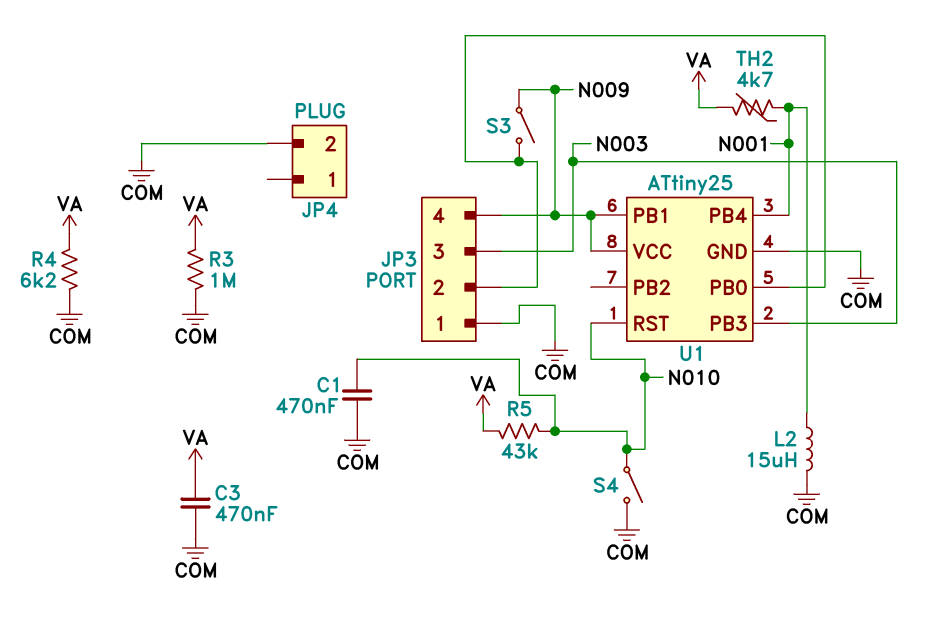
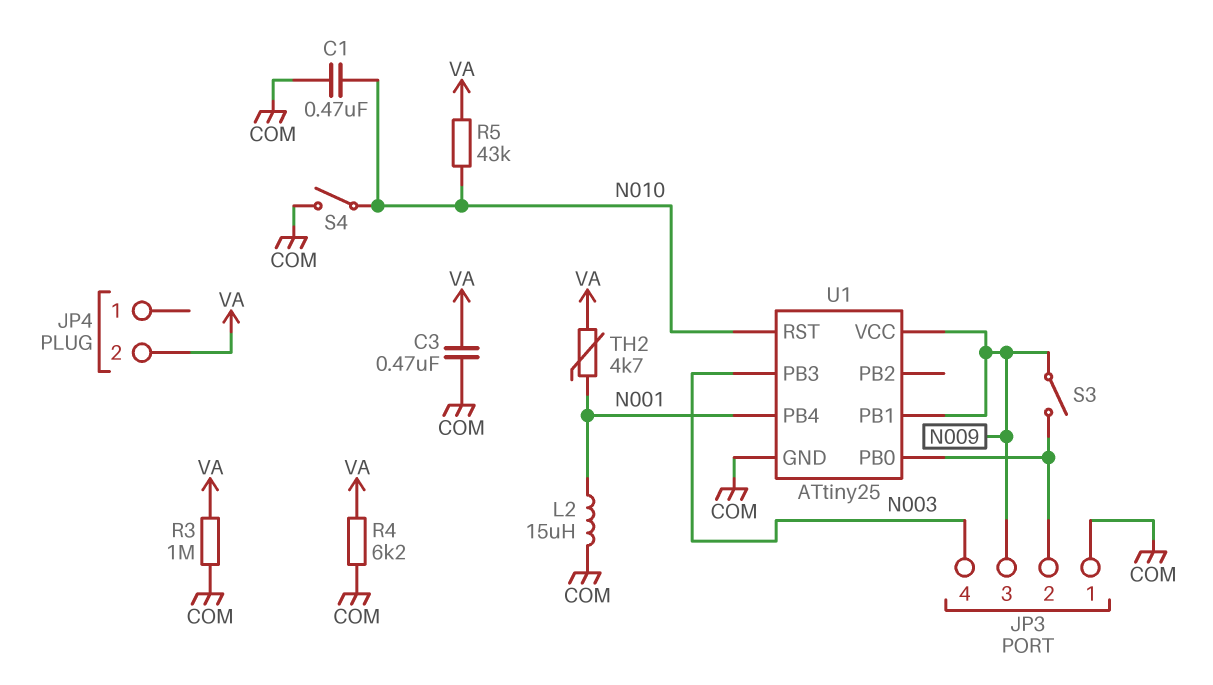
JP3 pin 3: N003 -> N009
JP3 pin 4: N009 -> N003
JP4 pin 2: COM -> VA

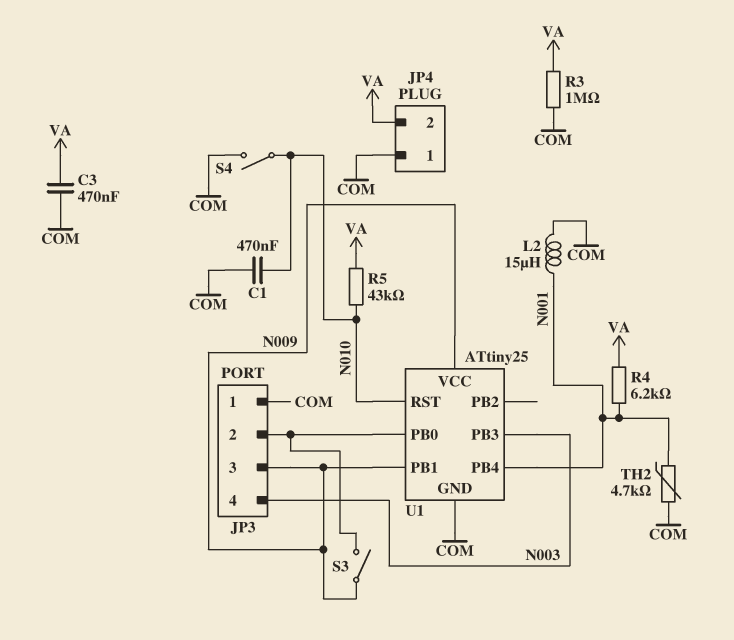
JP4 pin 1: none -> COM
R4: 6.2k (COM, VA) -> 6.2k (N001, VA)
TH2: 4.7k (N001, VA) -> 4.7k (COM, N001)

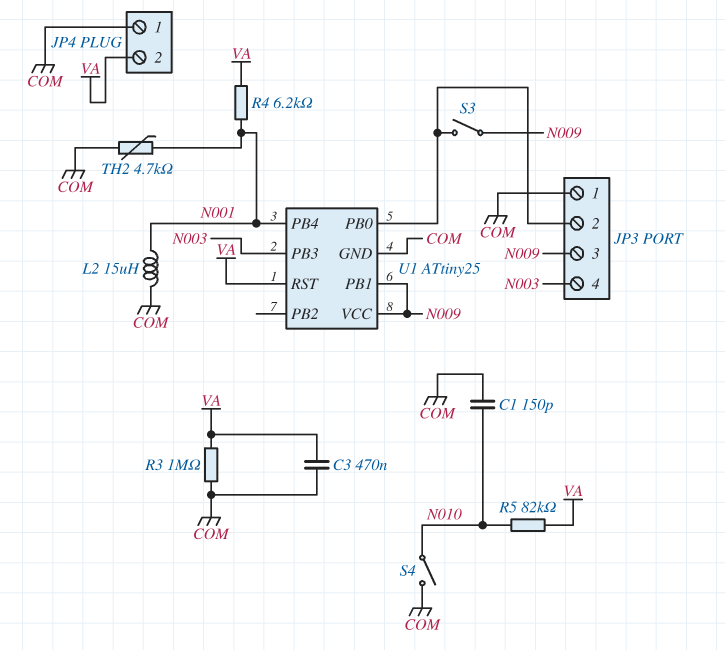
C1: 470nF (COM, N010) -> 150pF (COM, N010)
R5: 43k (N010, VA) -> 82k (N010, VA)
U1 pin RST: N010 -> VA

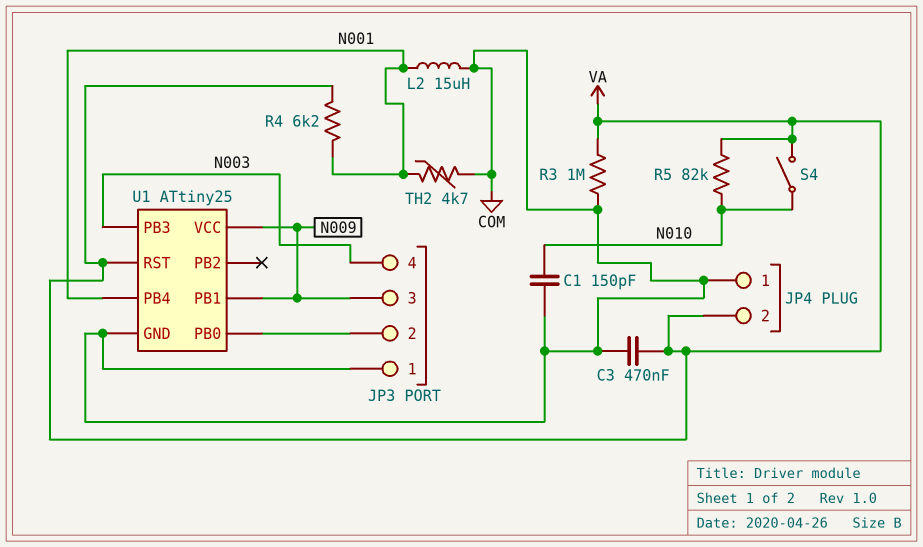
S3: switch (JP3/2, N009) -> none
S4: switch (COM, N010) -> switch (N010, VA)

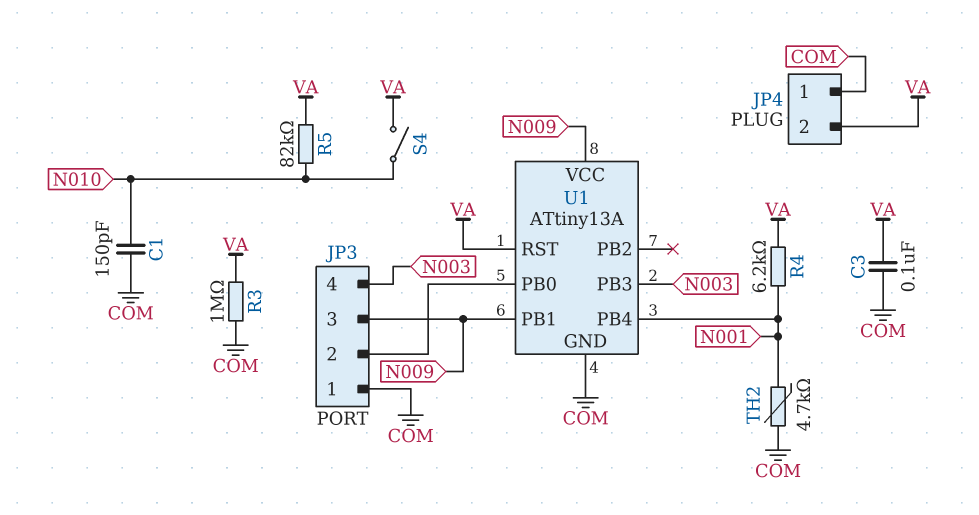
C3: 470nF (COM, VA) -> 100nF (COM, VA)
L2: 15uH (COM, N001) -> none
U1: ATtiny25 -> ATtiny13A

